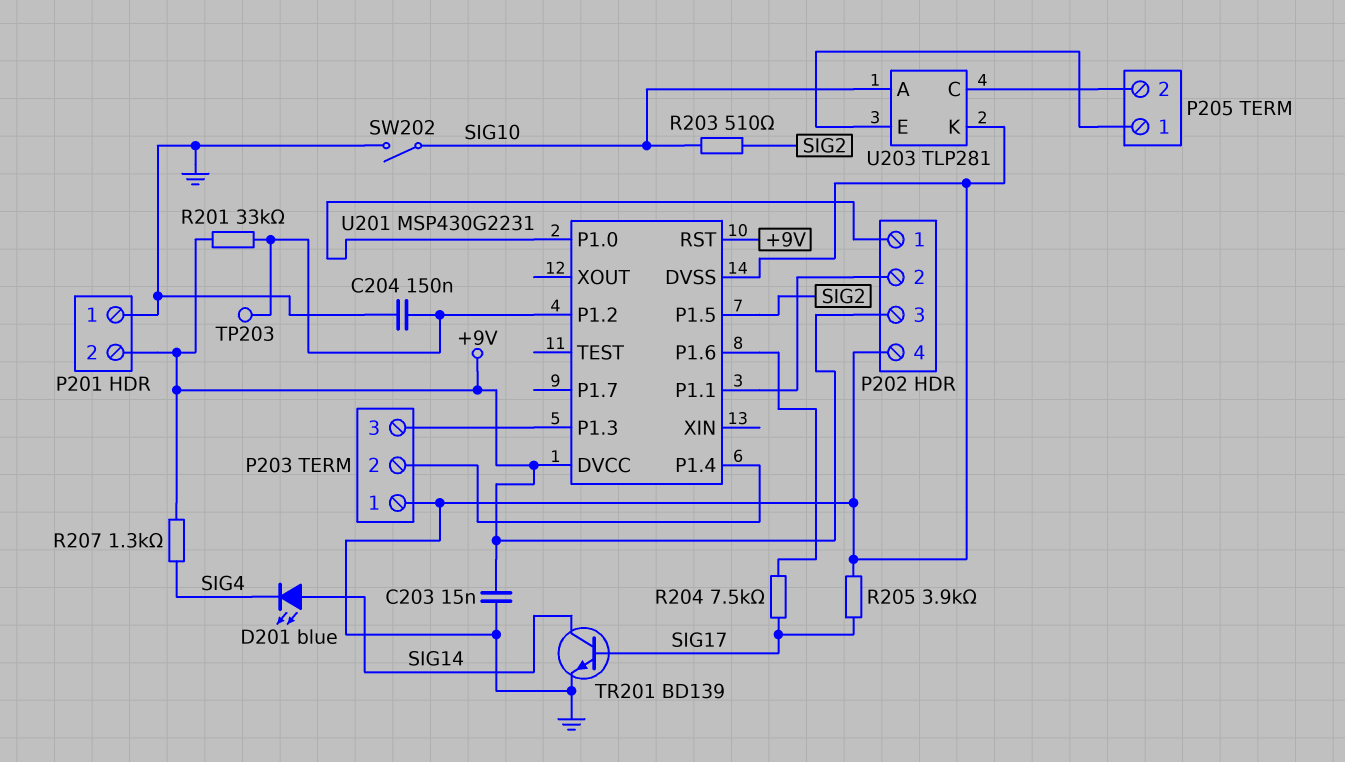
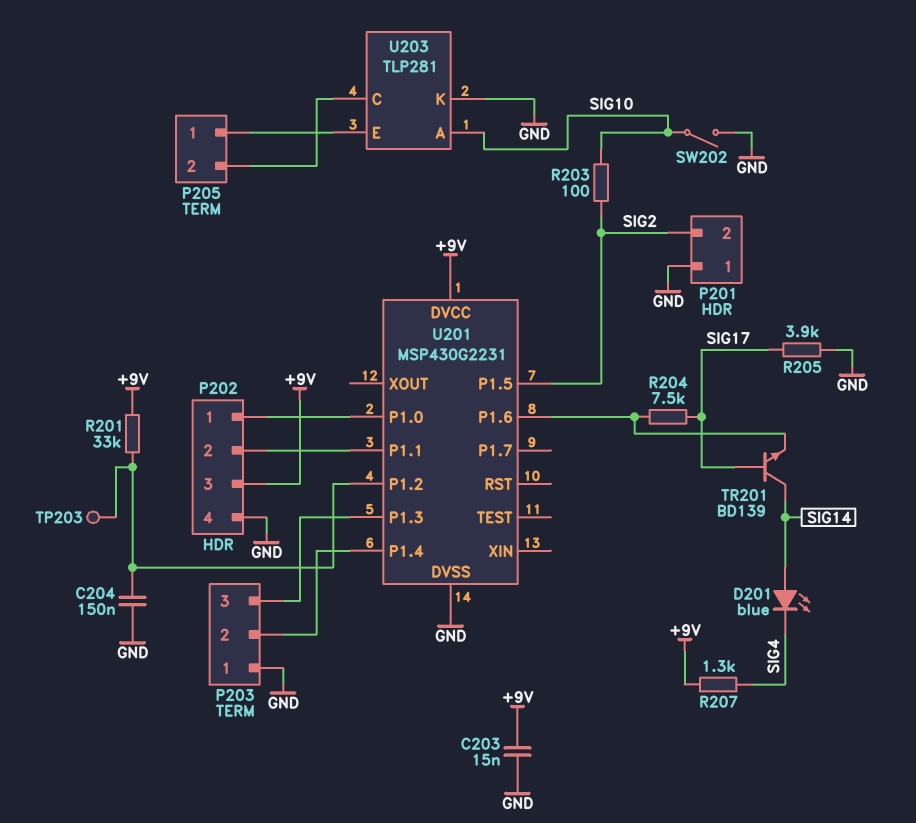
P201 pin 2: +9V -> SIG2
R203: 510 (SIG2, SIG10) -> 100 (SIG2, SIG10)
TR201: NPN BD139 (B SIG17, C SIG14, E GND) -> NPN BD139 (B SIG17, C SIG14, E U201/P1.6)
U201 pin RST: +9V -> none

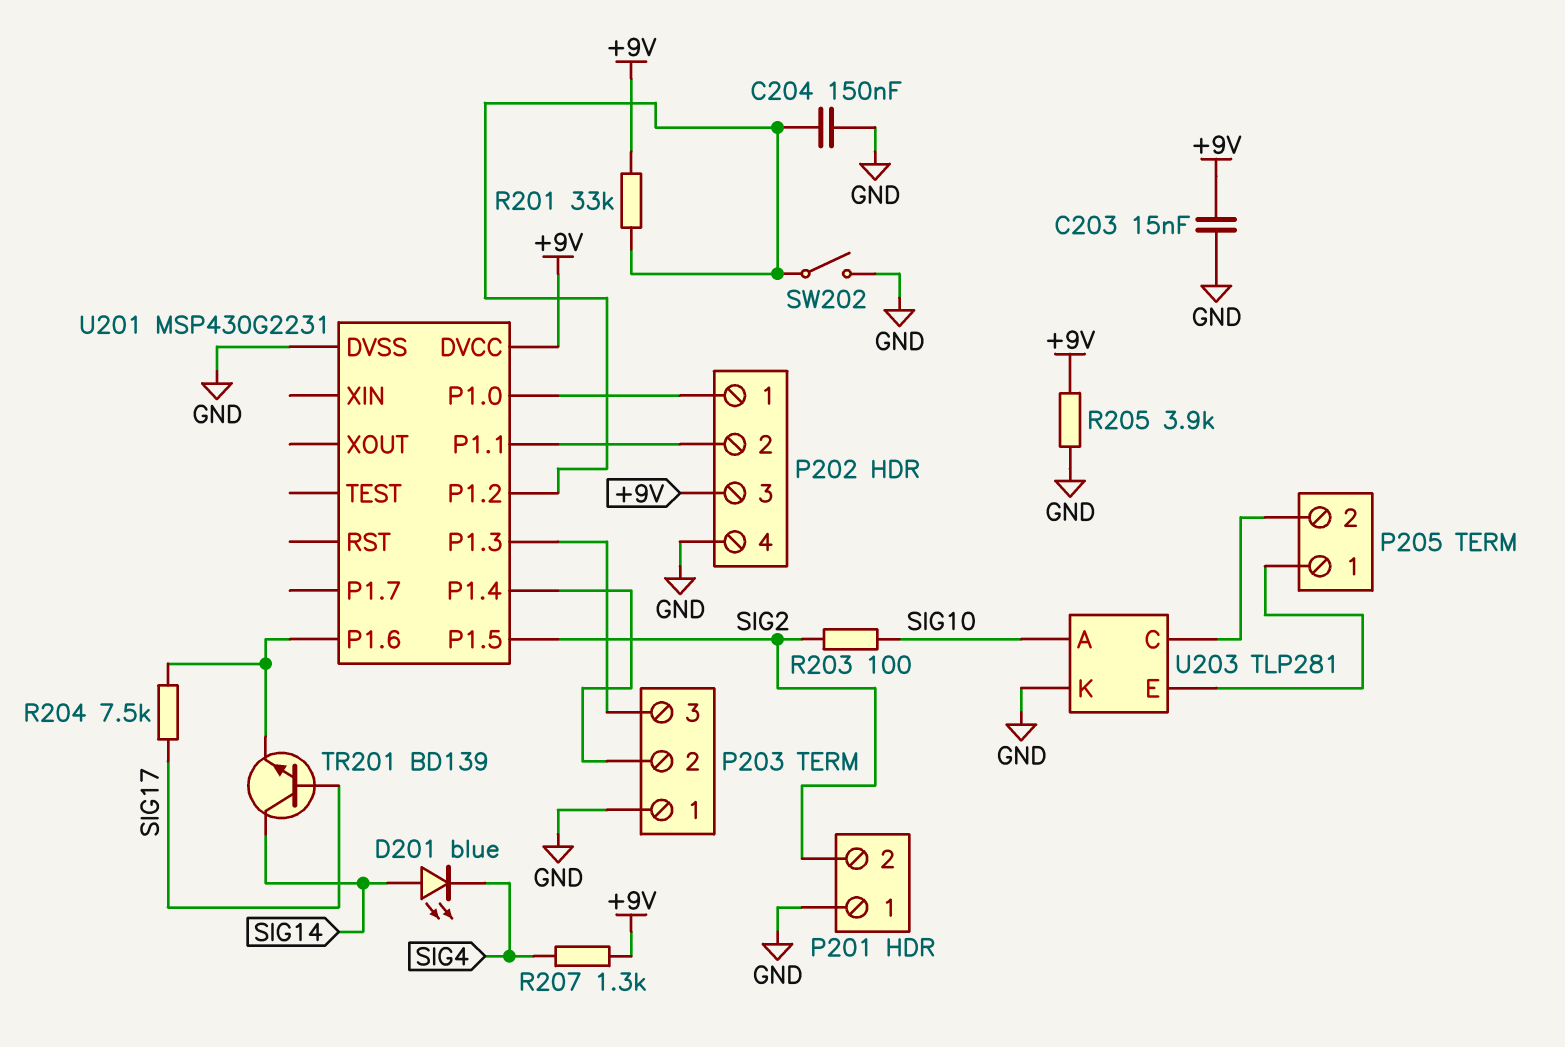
R205: 3.9k (GND, SIG17) -> 3.9k (+9V, GND)
SW202: switch (GND, SIG10) -> switch (GND, U201/P1.2)
TP203: test point (U201/P1.2) -> none

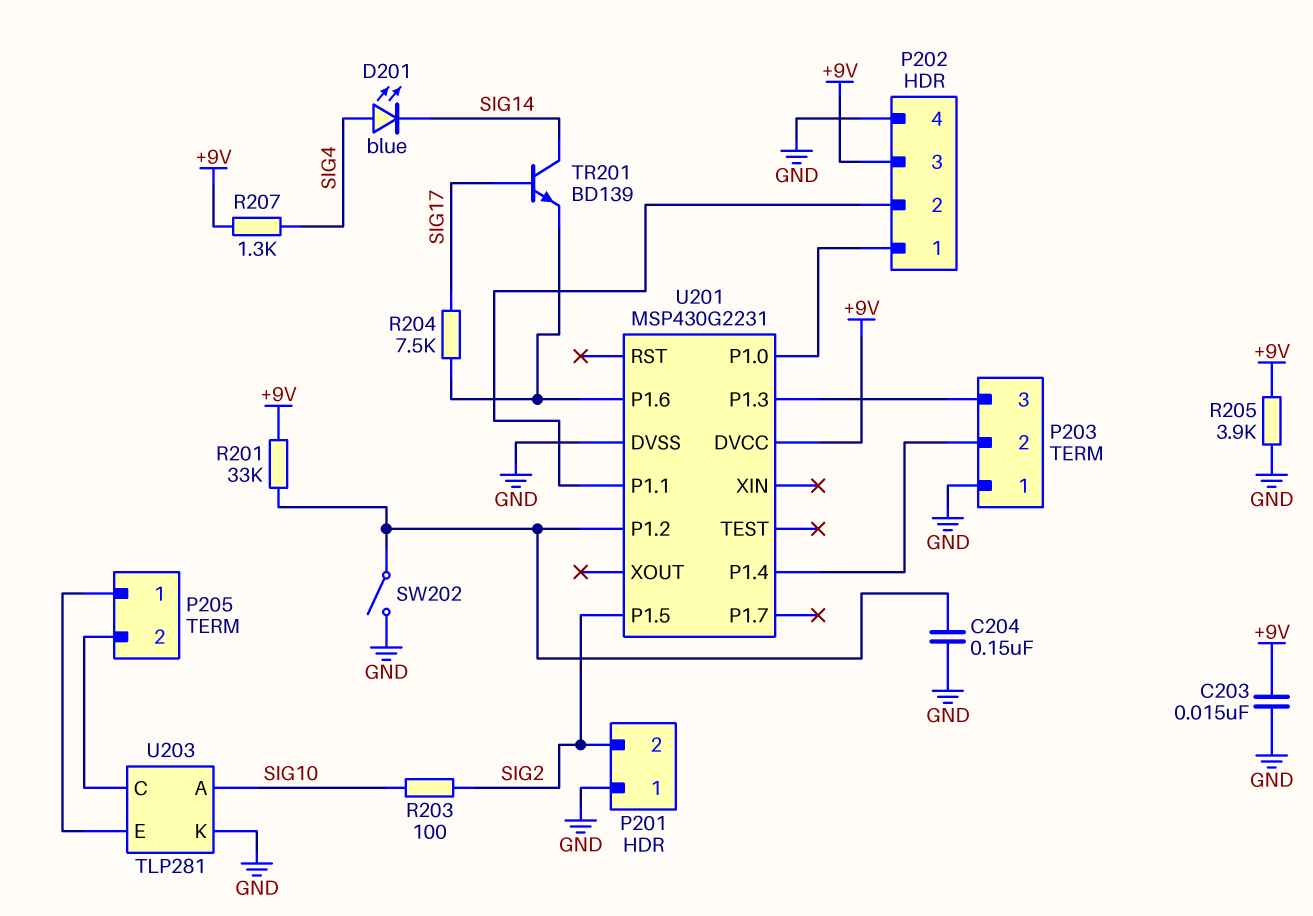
D201: LED blue (A SIG14, K SIG4) -> LED blue (A SIG4, K SIG14)

